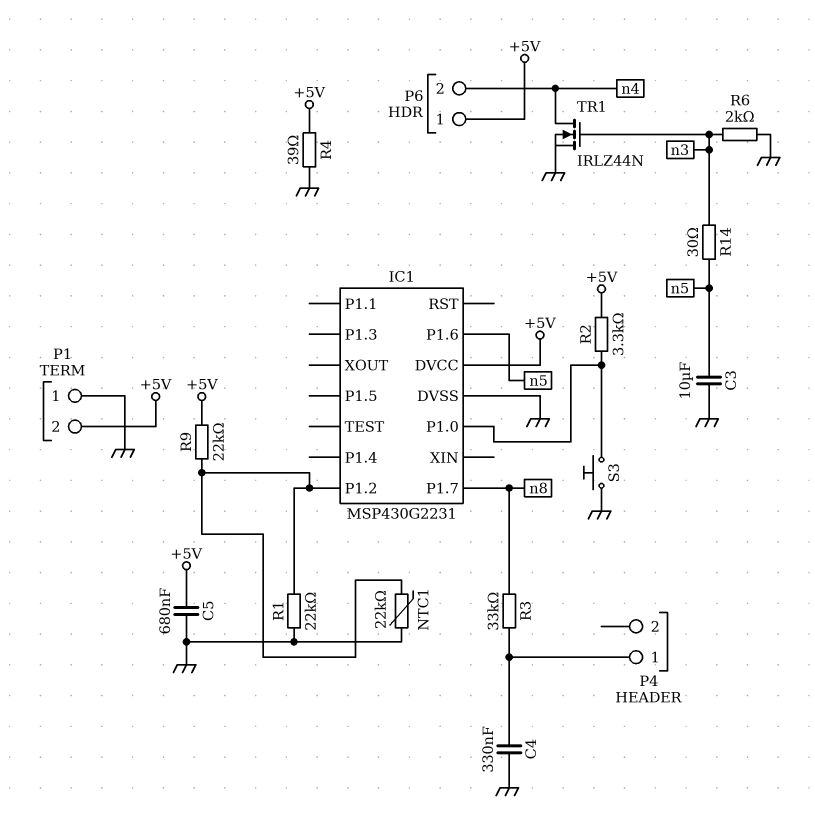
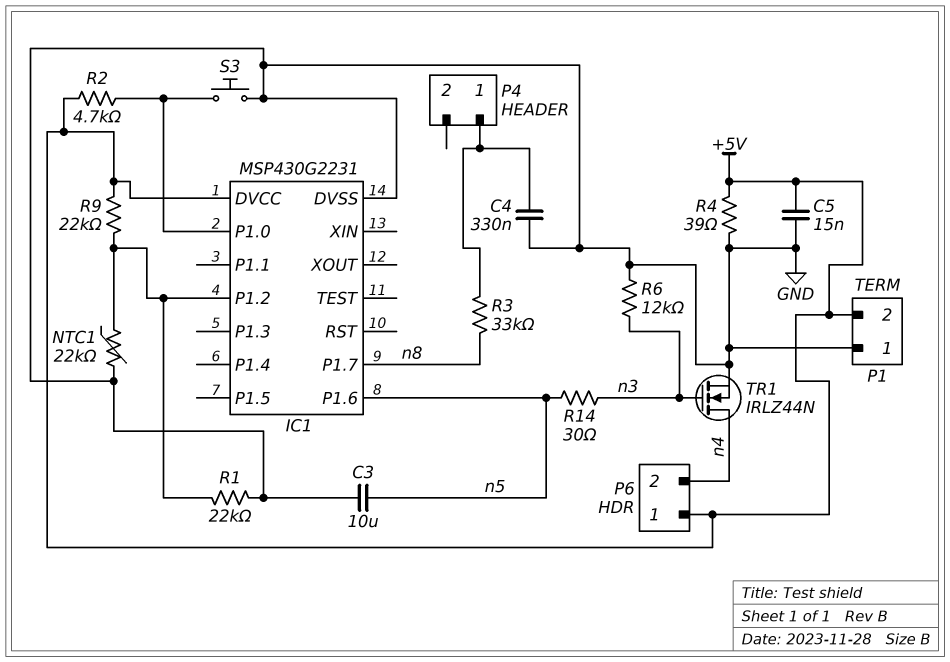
C5: 680nF (+5V, GND) -> 15nF (+5V, GND)
R2: 3.3k (+5V, IC1/P1.0) -> 4.7k (+5V, IC1/P1.0)
R6: 2k (GND, n3) -> 12k (GND, n3)

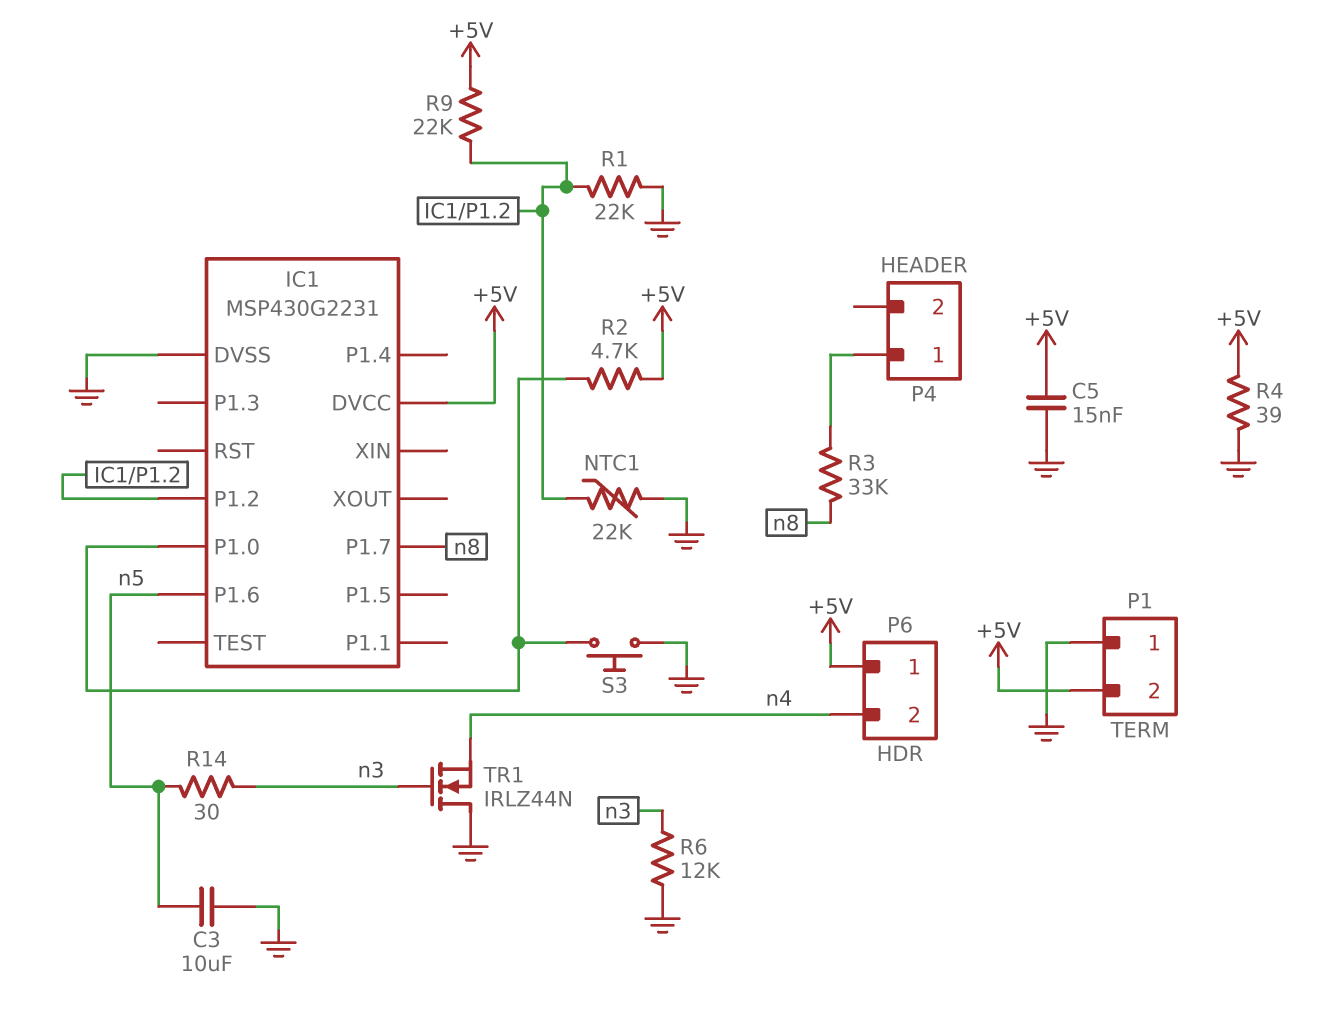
C4: 330nF (GND, P4/1) -> none
TR1: NMOS IRLZ44N (G n3, D n4, S GND) -> NMOS IRLZ44N (G n3, D GND, S n4)

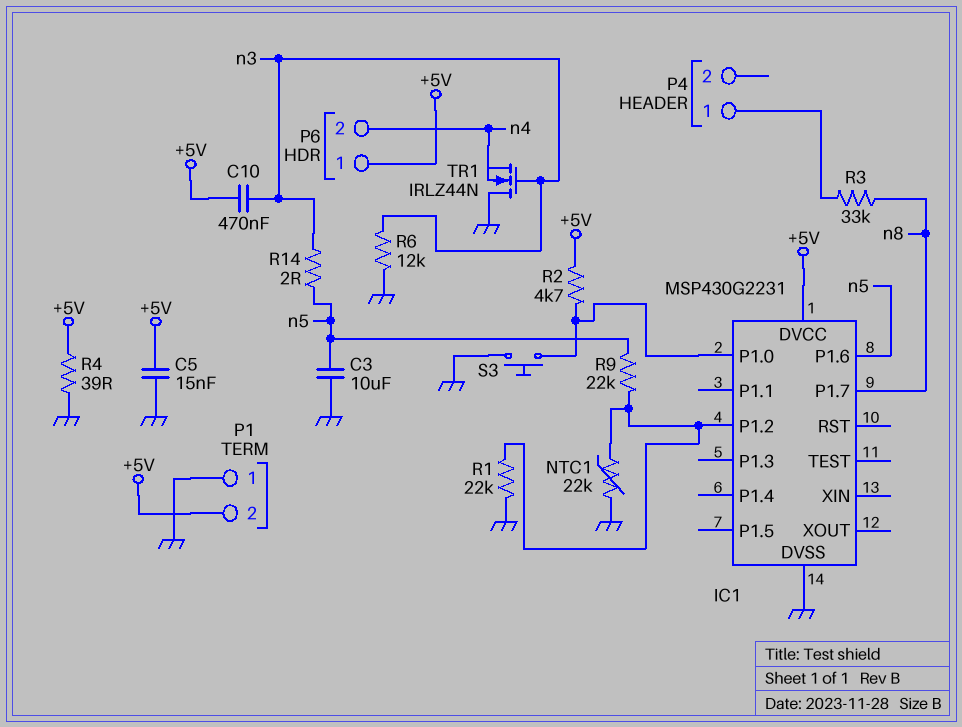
C10: none -> 470nF (+5V, n3)
R9: 22k (+5V, IC1/P1.2) -> 22k (IC1/P1.2, n5)
R14: 30 (n3, n5) -> 2 (n3, n5)

